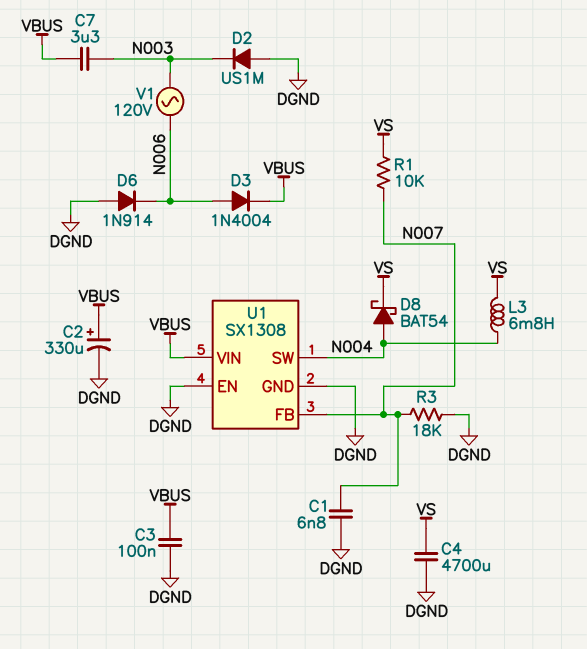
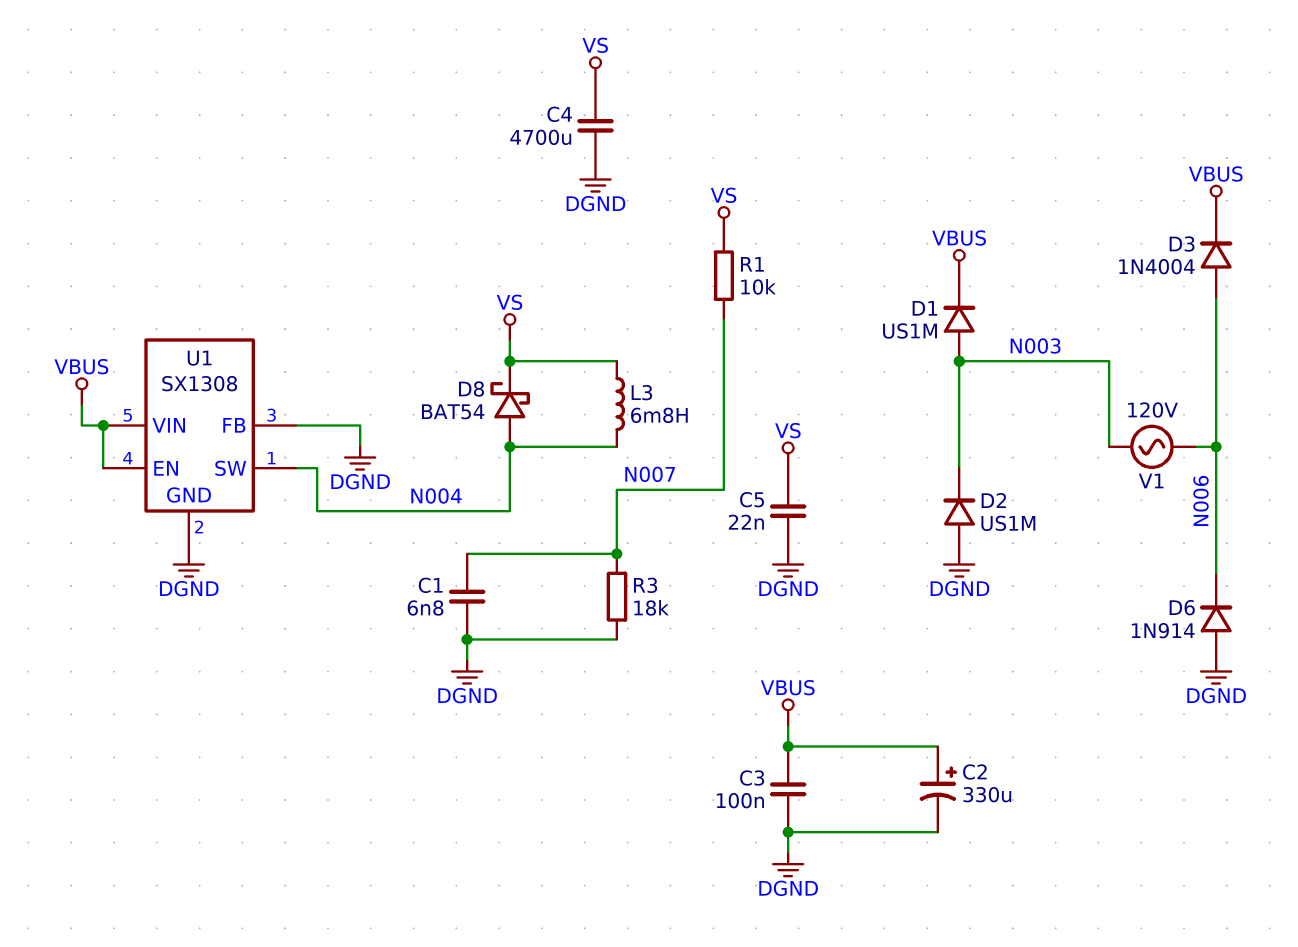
C5: none -> 22nF (DGND, VS)
C7: 3.3uF (N003, VBUS) -> none
D1: none -> diode US1M (A N003, K VBUS)
U1 pin EN: DGND -> VBUS
U1 pin FB: N007 -> DGND

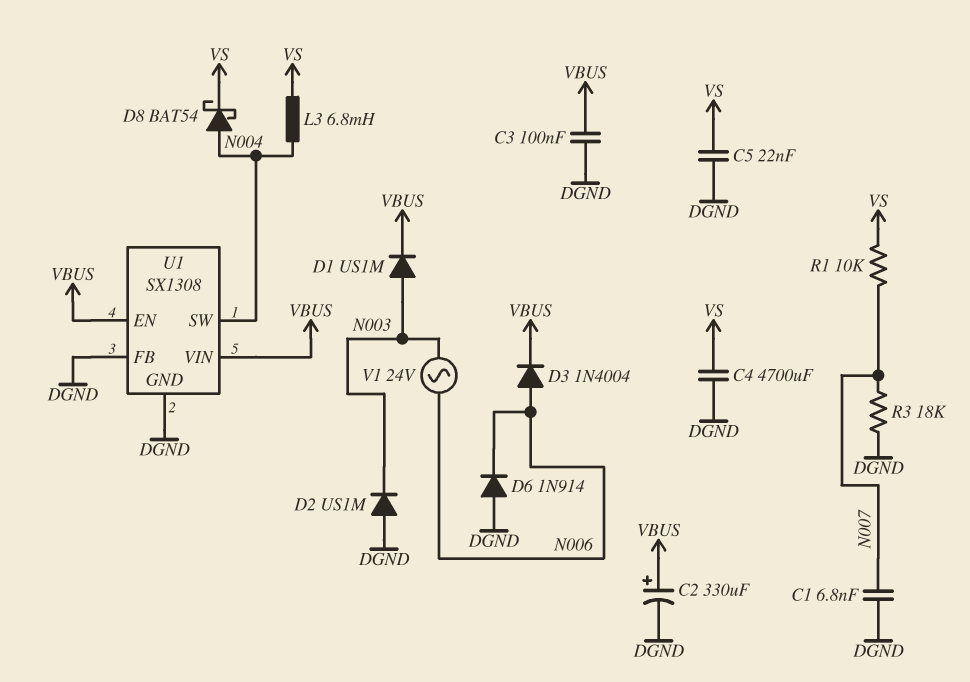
V1: AC 120V (N003, N006) -> AC 24V (N003, N006)

